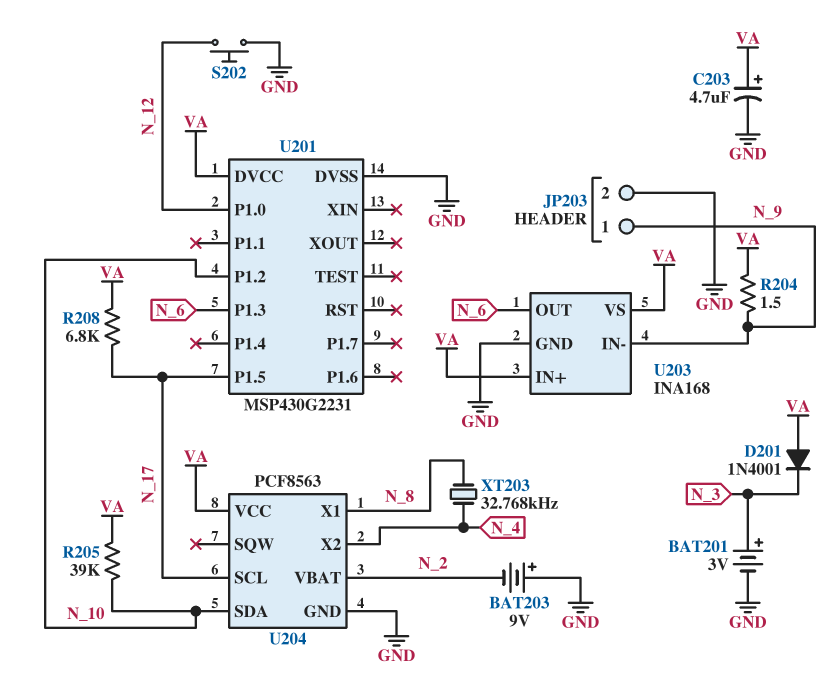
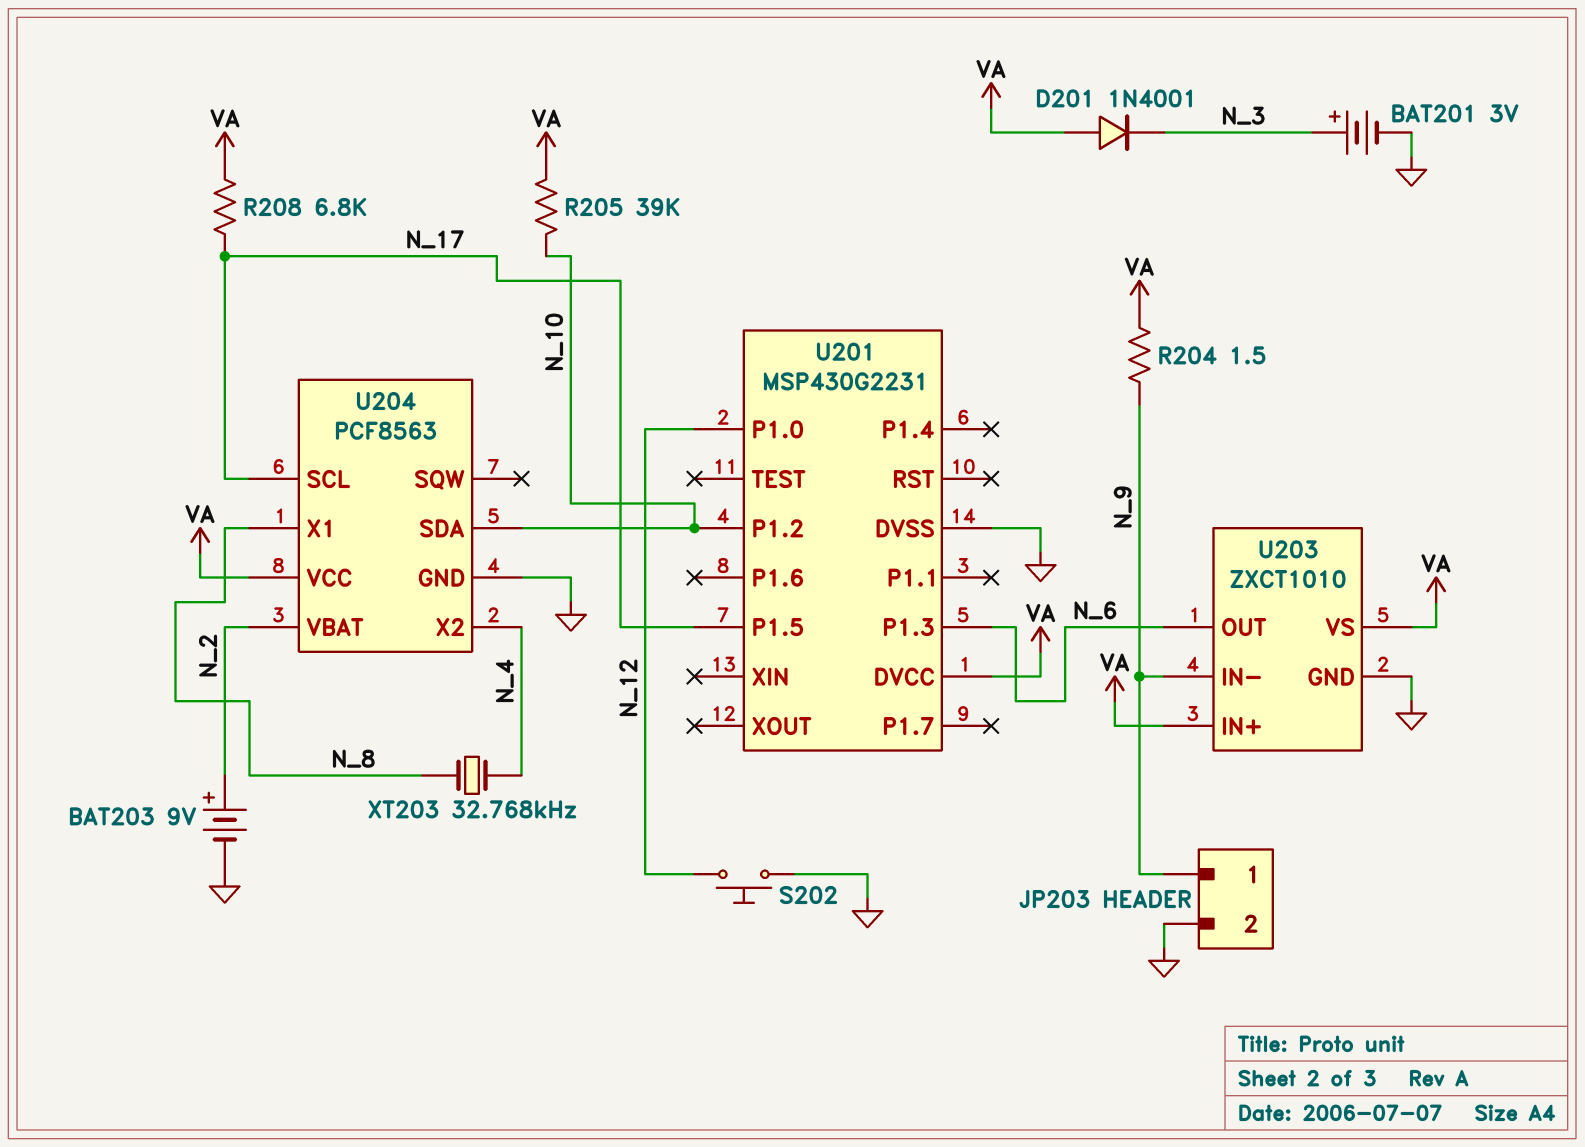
BAT203: 9V (plus GND, minus N_2) -> 9V (plus N_2, minus GND)
C203: 4.7uF (plus VA, minus GND) -> none
U203: INA168 -> ZXCT1010

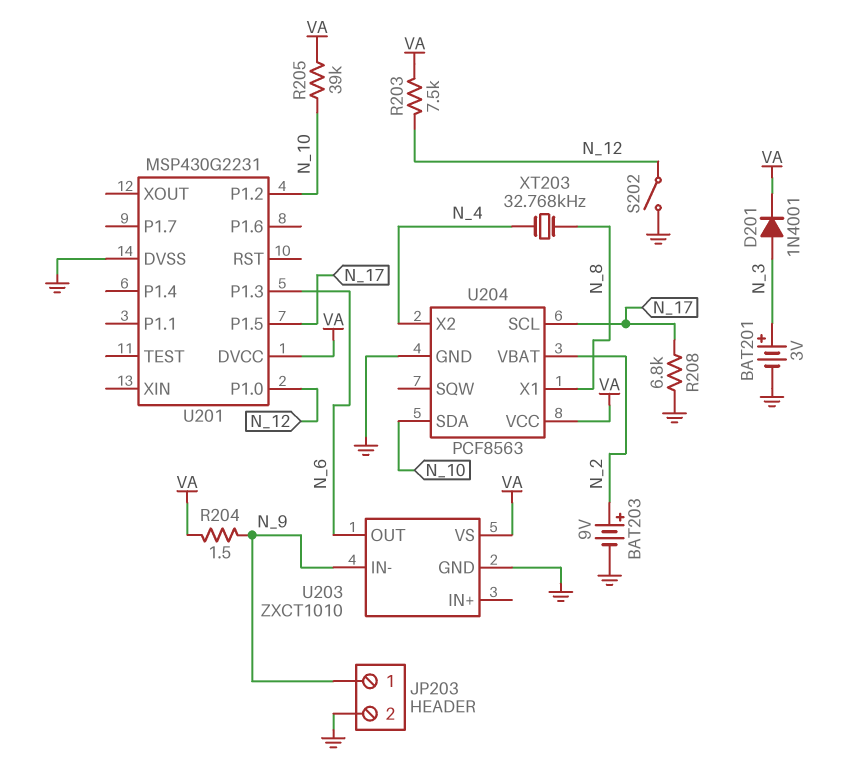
D201: diode 1N4001 (A VA, K N_3) -> diode 1N4001 (A N_3, K VA)
R203: none -> 7.5k (N_12, VA)
R208: 6.8k (N_17, VA) -> 6.8k (GND, N_17)
S202: button (GND, N_12) -> switch (GND, N_12)
U203 pin IN+: VA -> none

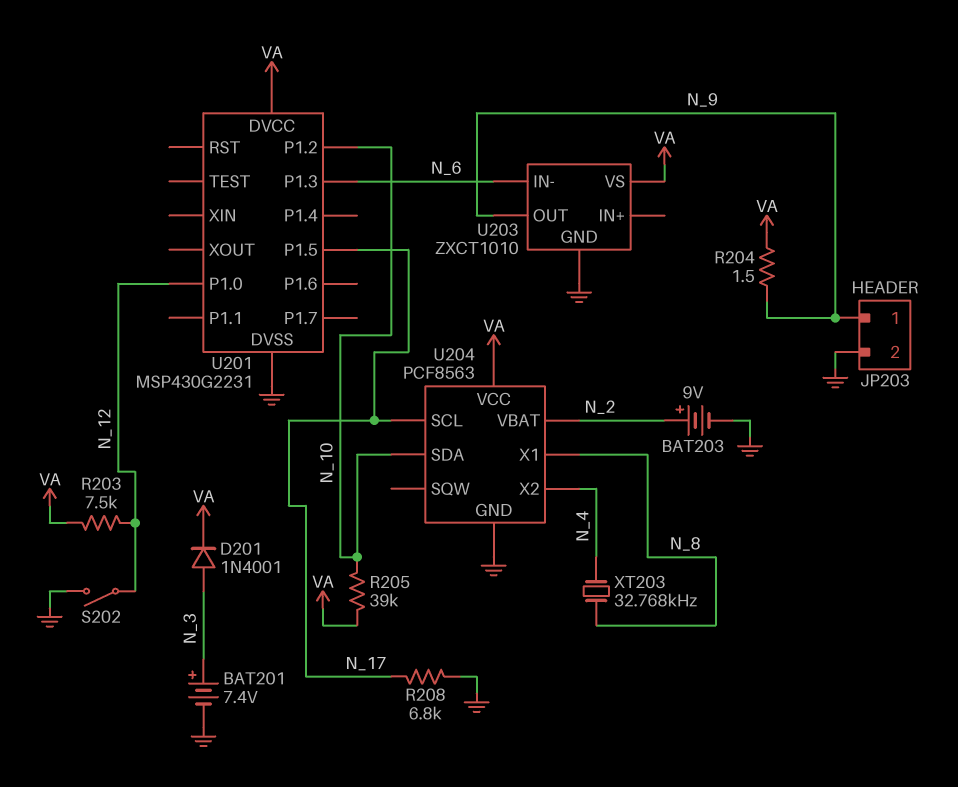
BAT201: 3V (plus N_3, minus GND) -> 7.4V (plus N_3, minus GND)
U203 pin IN-: N_9 -> N_6
U203 pin OUT: N_6 -> N_9

